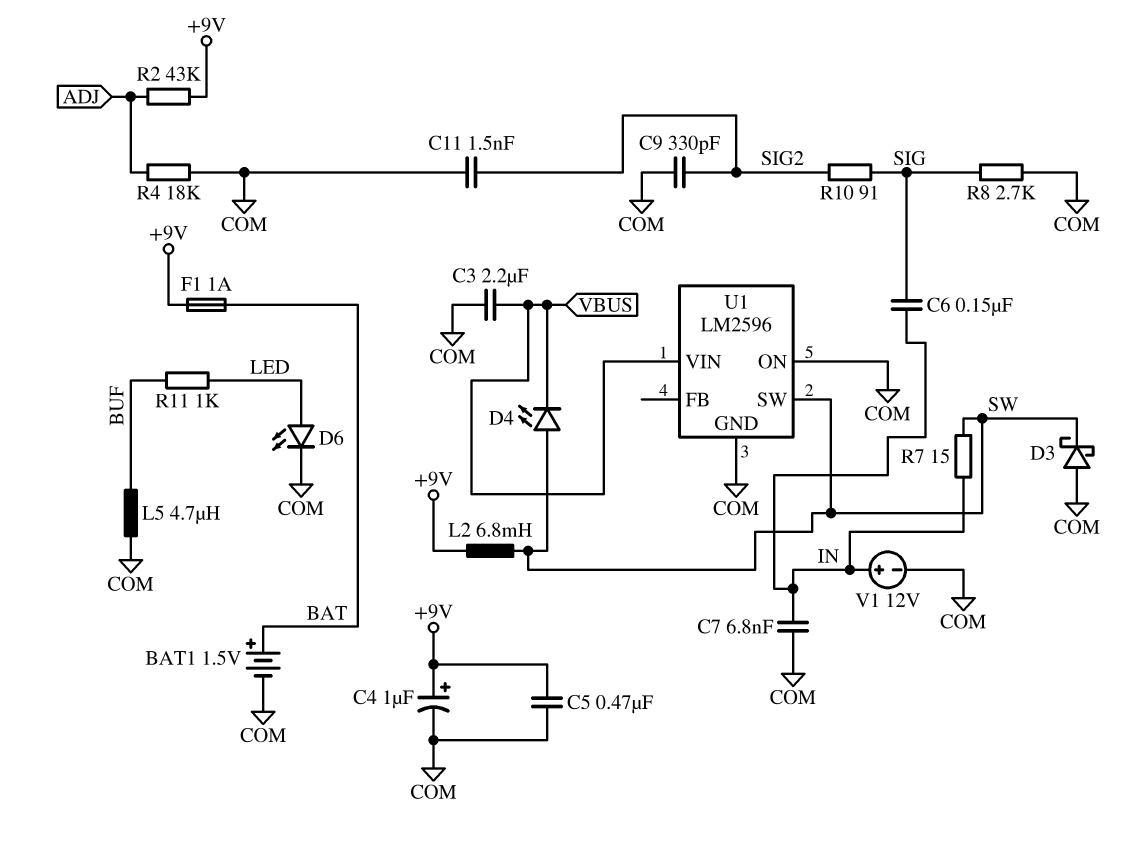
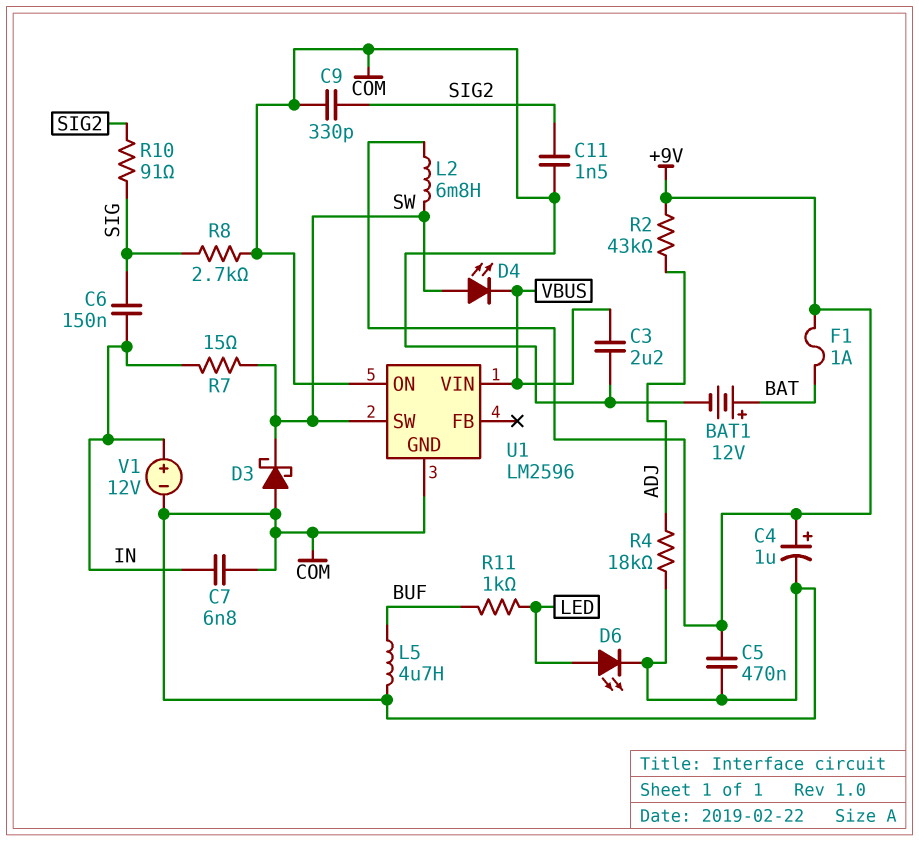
BAT1: 1.5V (plus BAT, minus COM) -> 12V (plus BAT, minus COM)

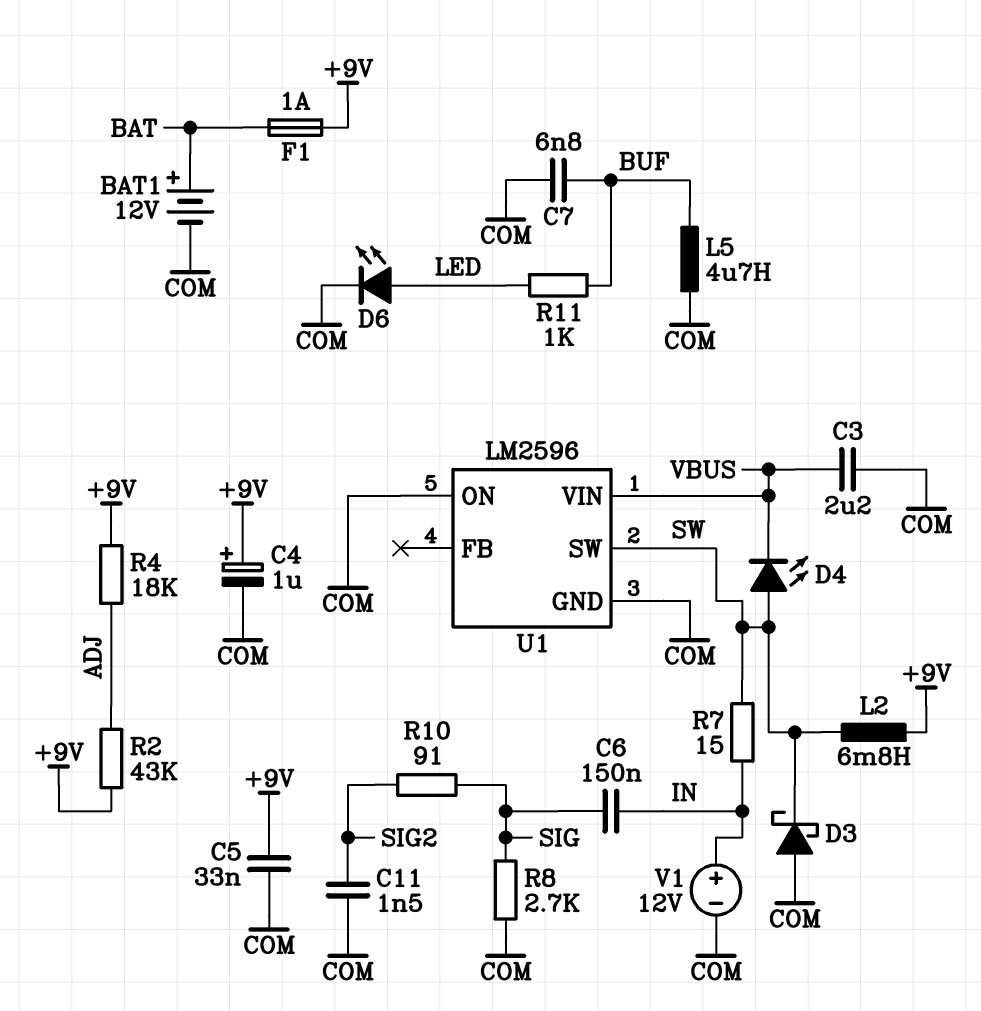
C5: 470nF (+9V, COM) -> 33nF (+9V, COM)
C7: 6.8nF (COM, IN) -> 6.8nF (BUF, COM)
C9: 330pF (COM, SIG2) -> none
R4: 18k (ADJ, COM) -> 18k (+9V, ADJ)

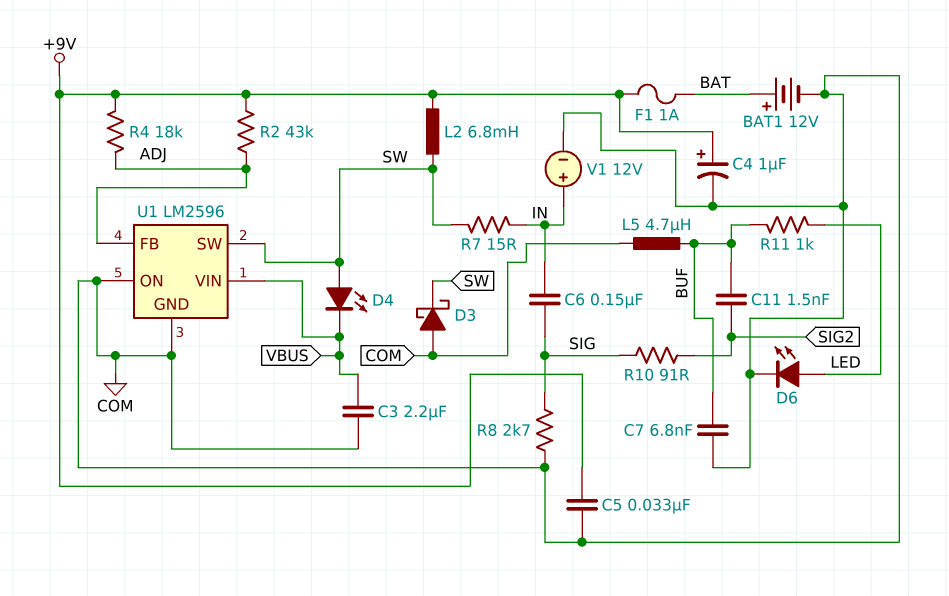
C11: 1.5nF (COM, SIG2) -> 1.5nF (BUF, SIG2)
U1 pin FB: none -> ADJ

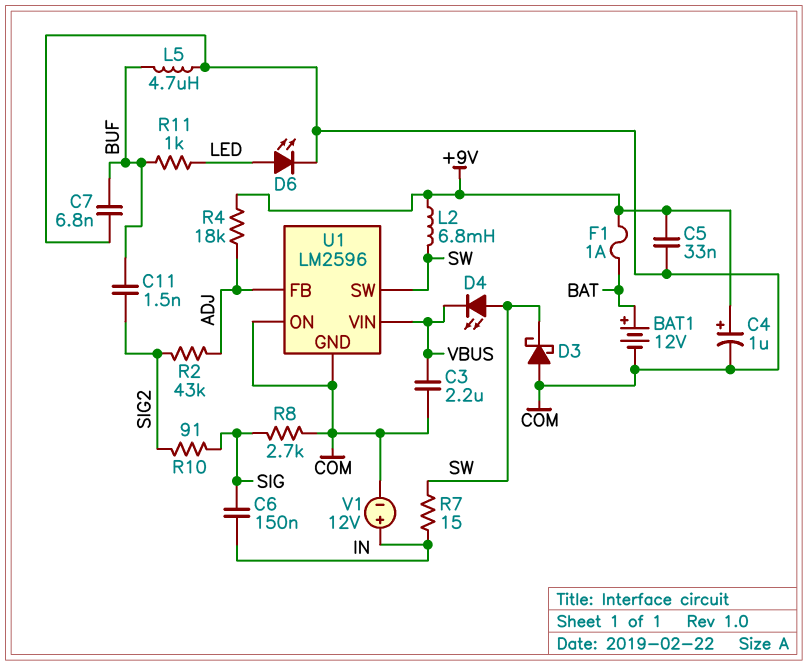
R2: 43k (+9V, ADJ) -> 43k (ADJ, SIG2)

